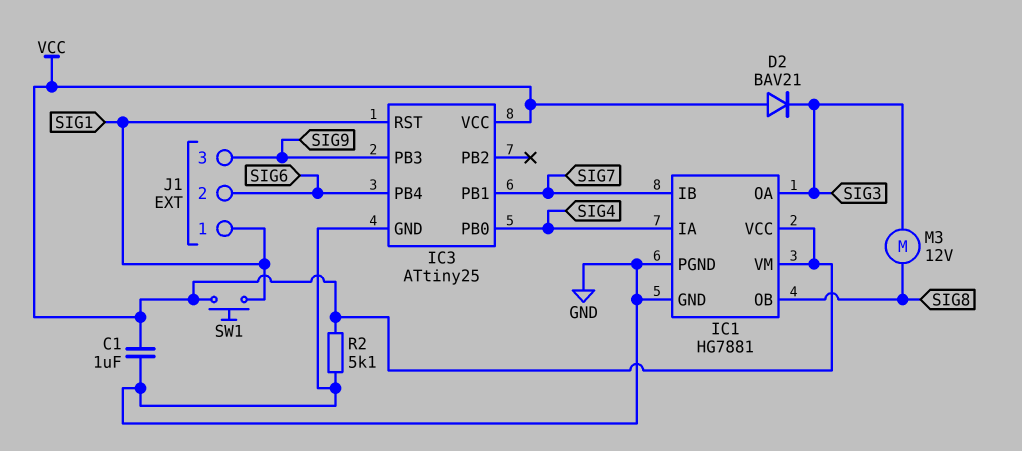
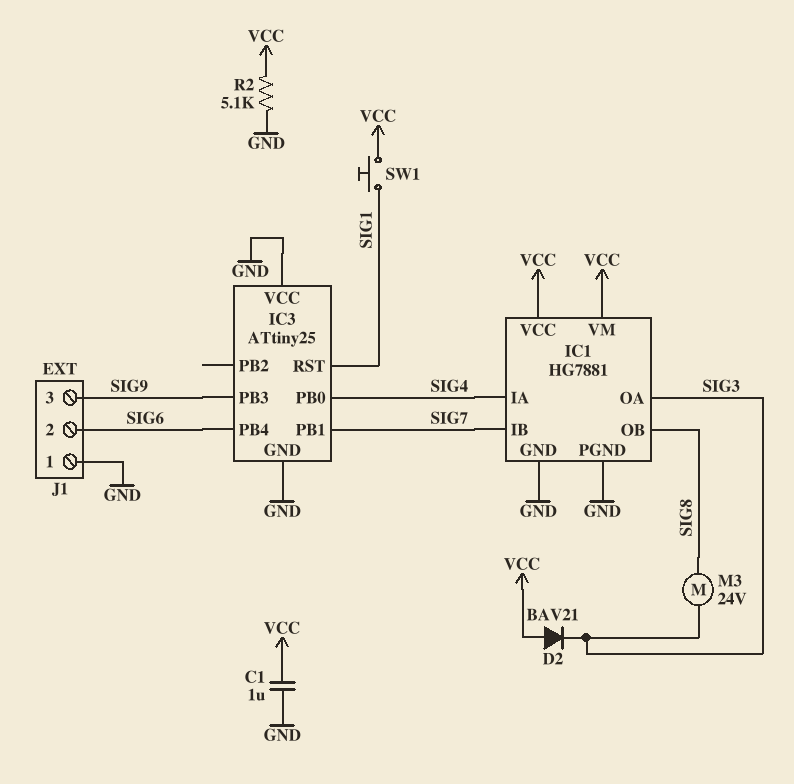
IC3 pin VCC: VCC -> GND
J1 pin 1: SIG1 -> GND
M3: motor 12V (SIG3, SIG8) -> motor 24V (SIG3, SIG8)

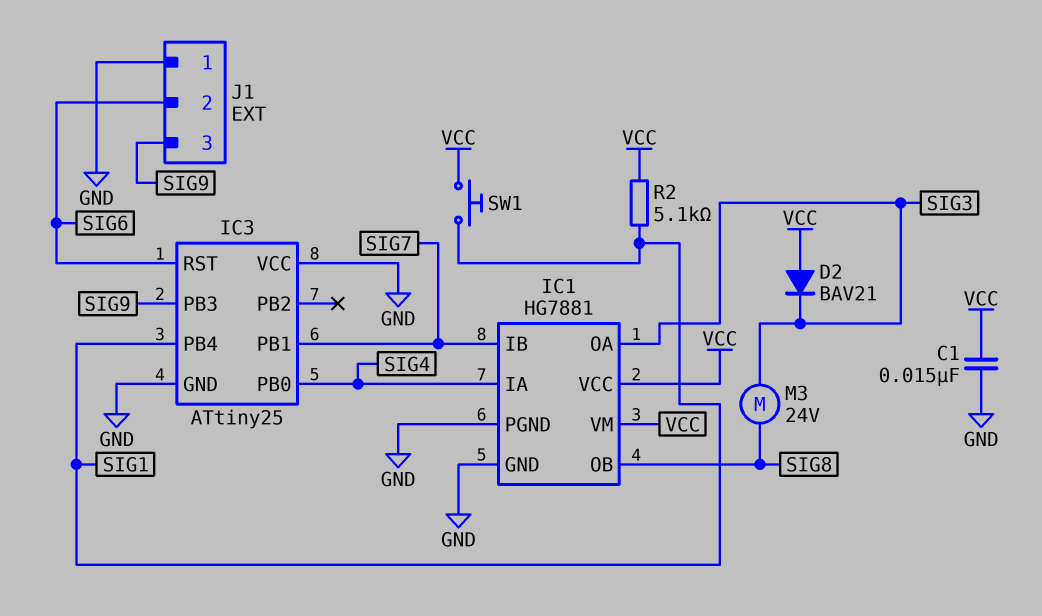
C1: 1uF (GND, VCC) -> 15nF (GND, VCC)
IC3 pin PB4: SIG6 -> SIG1
IC3 pin RST: SIG1 -> SIG6
R2: 5.1k (GND, VCC) -> 5.1k (SIG1, VCC)

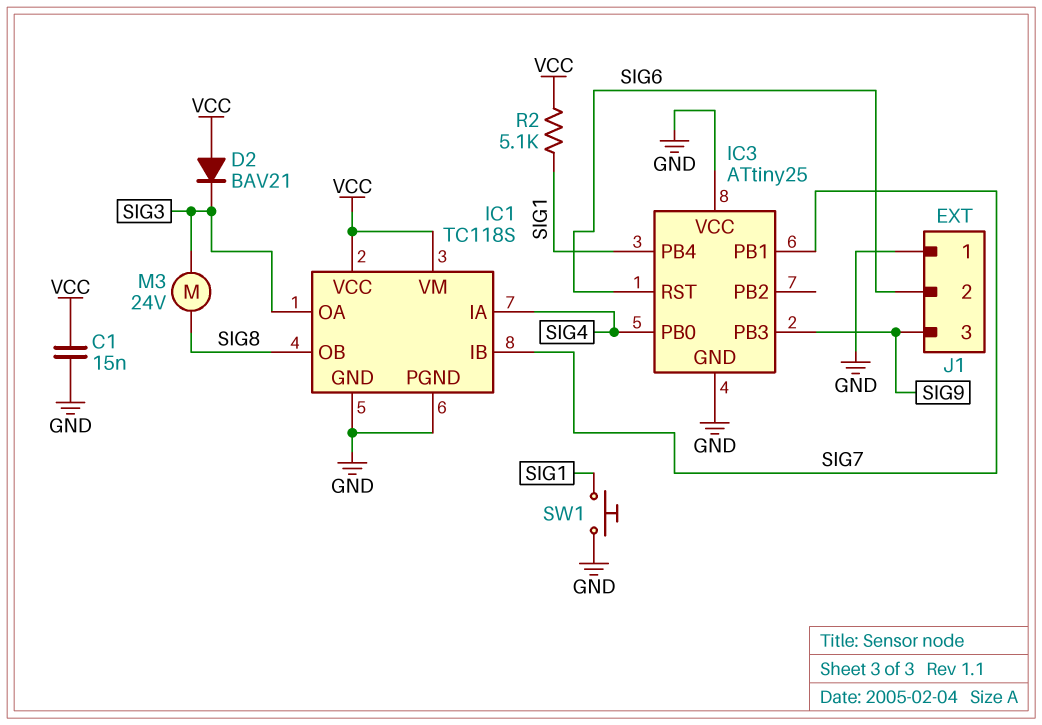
IC1: HG7881 -> TC118S
SW1: button (SIG1, VCC) -> button (GND, SIG1)

